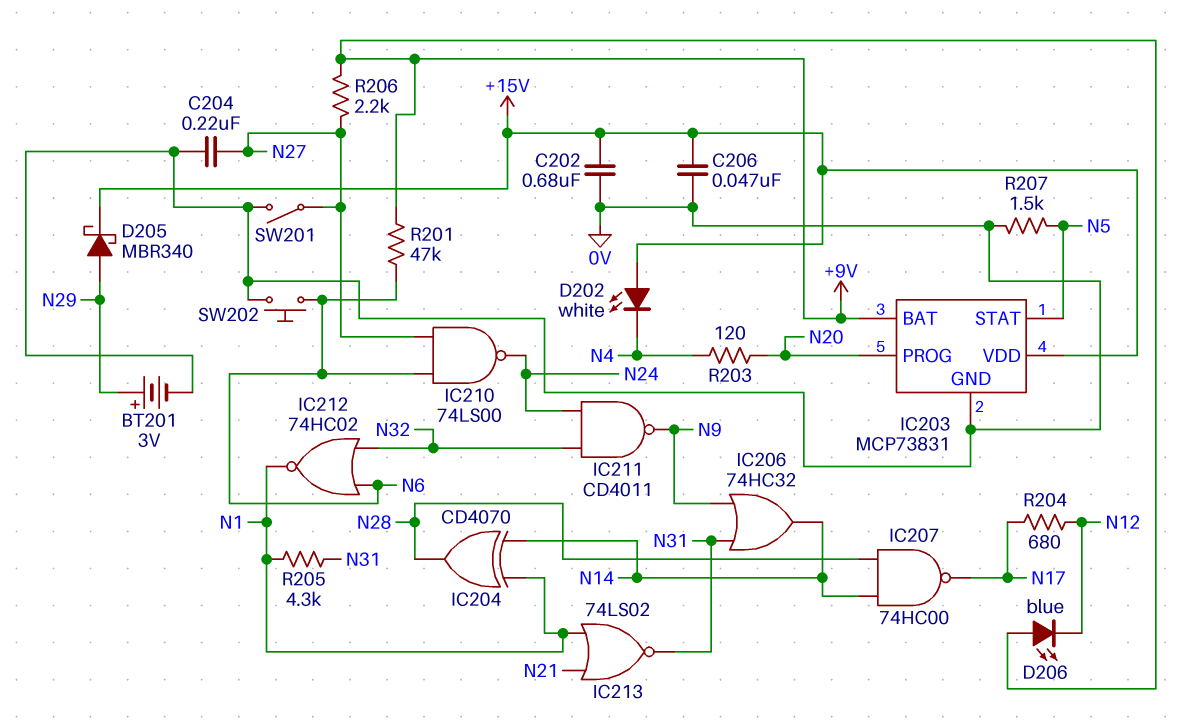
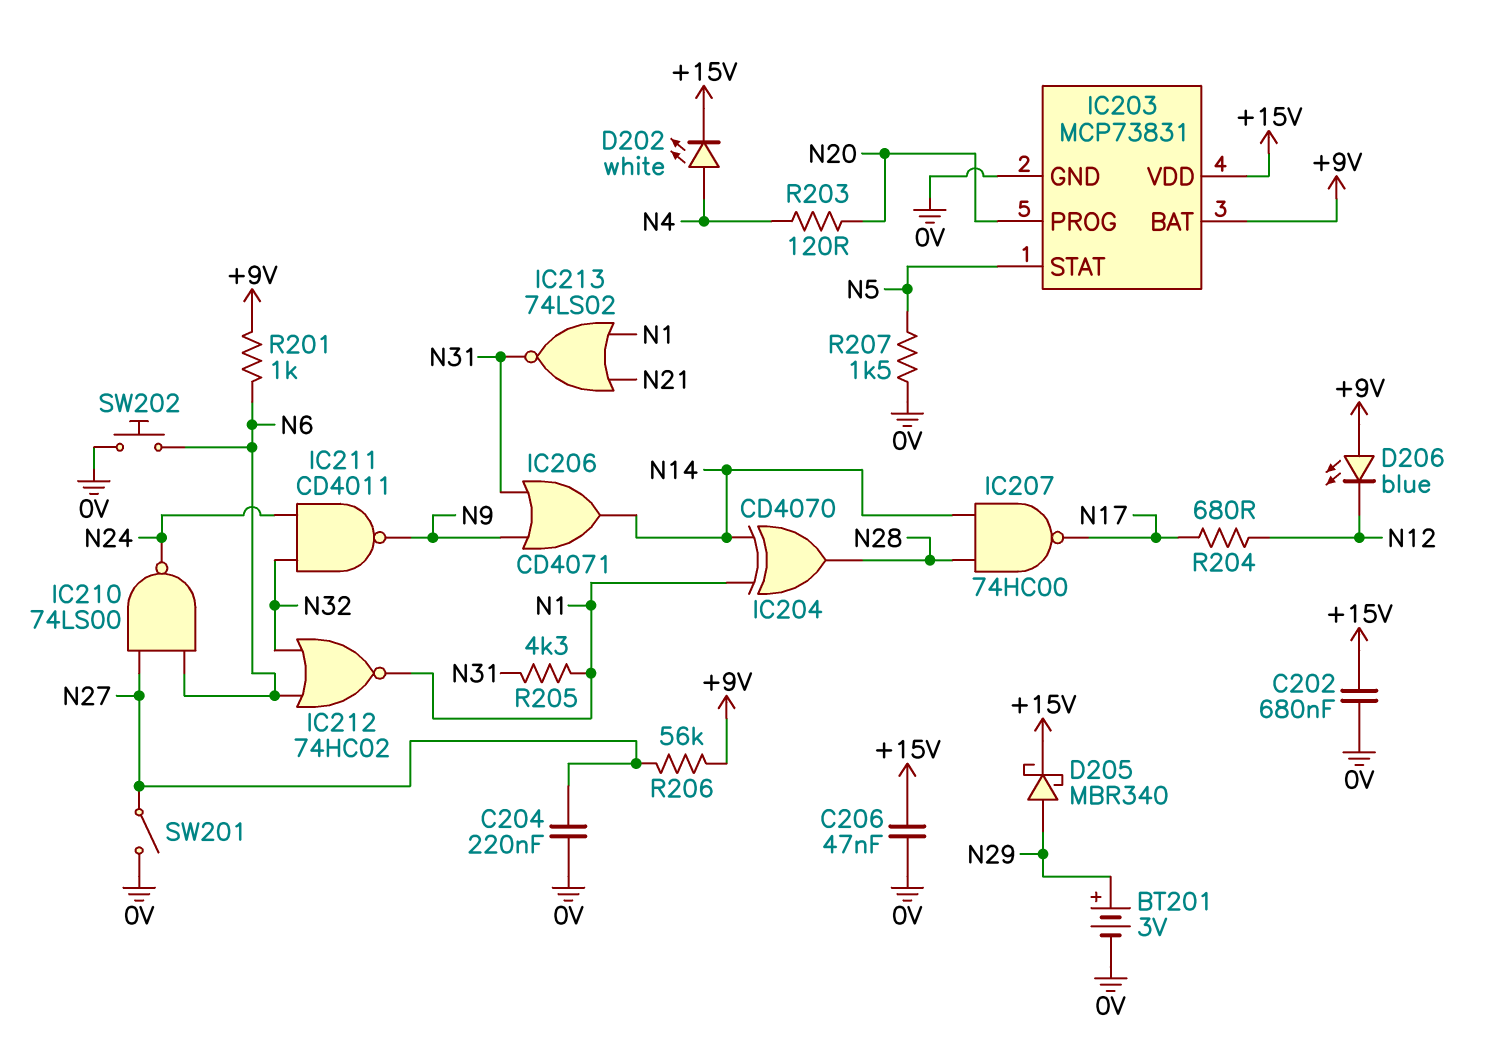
D202: LED white (A +15V, K N4) -> LED white (A N4, K +15V)
IC206: OR 74HC32 (in N9, in N31, out N14) -> OR CD4071 (in N9, in N31, out N14)
R201: 47k (+9V, N6) -> 1k (+9V, N6)
R206: 2.2k (+9V, N27) -> 56k (+9V, N27)

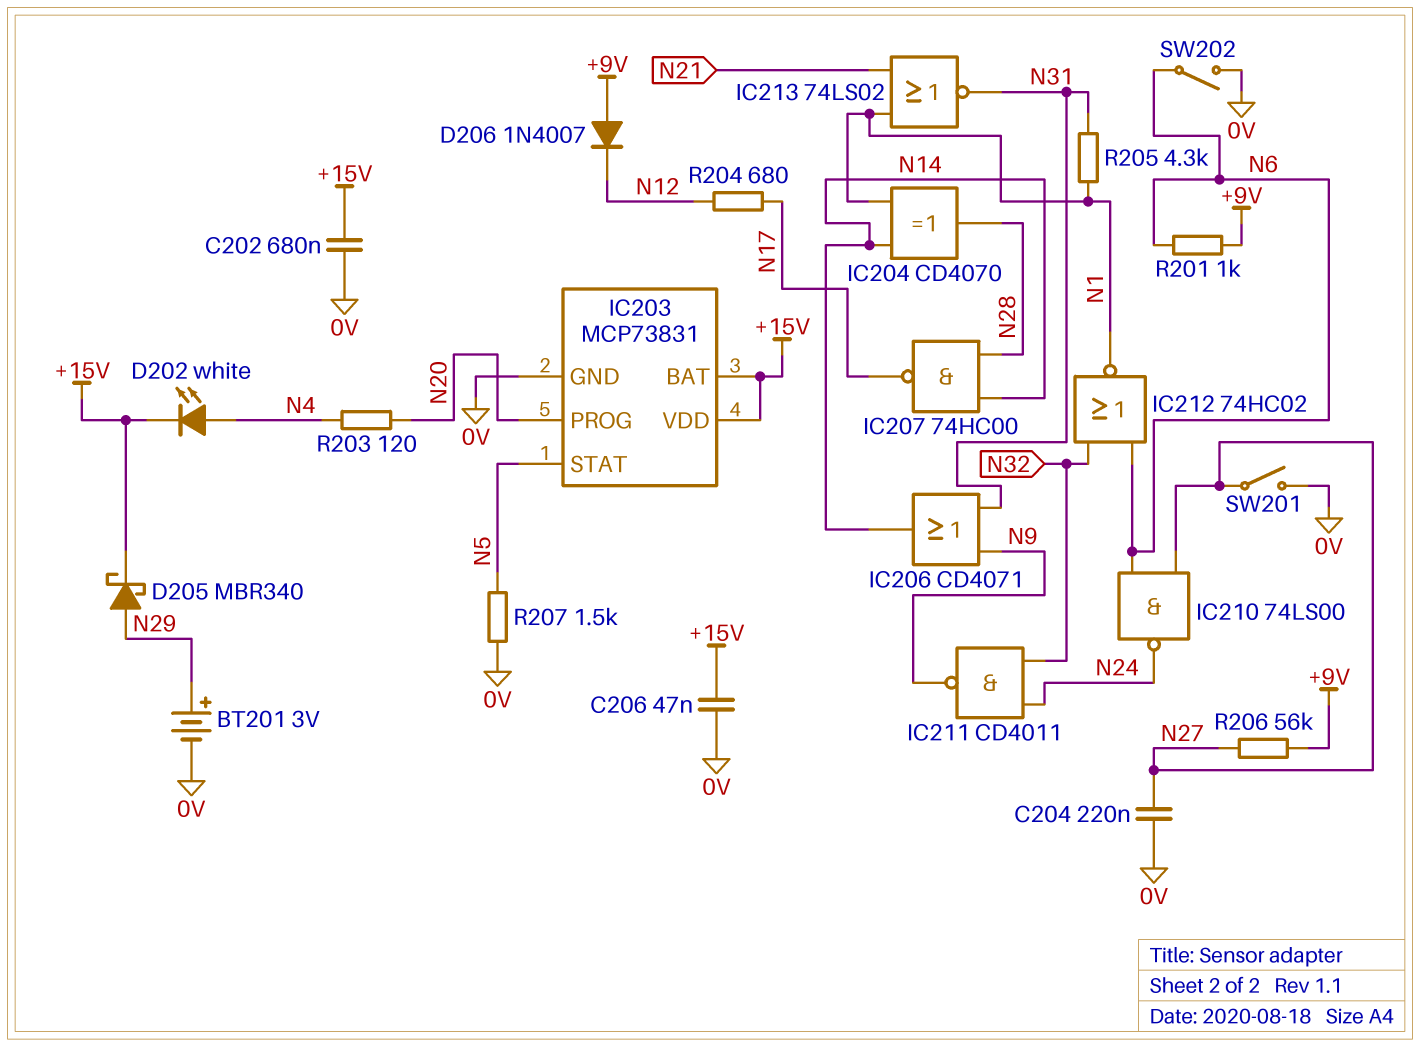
D206: LED blue (A +9V, K N12) -> diode 1N4007 (A +9V, K N12)
IC203 pin BAT: +9V -> +15V
SW202: button (0V, N6) -> switch (0V, N6)

